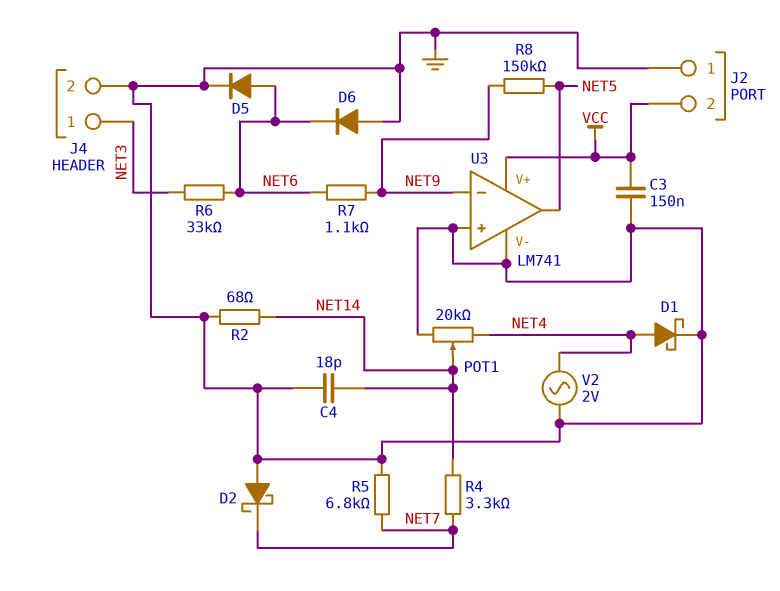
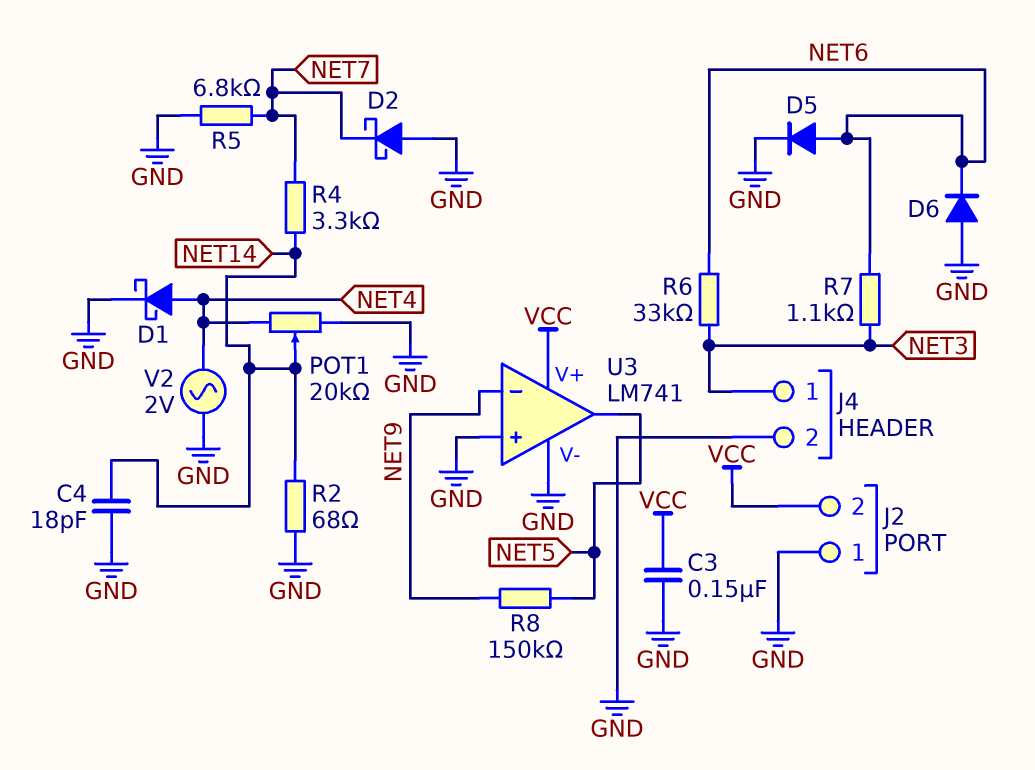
R7: 1.1k (NET6, NET9) -> 1.1k (NET3, NET6)

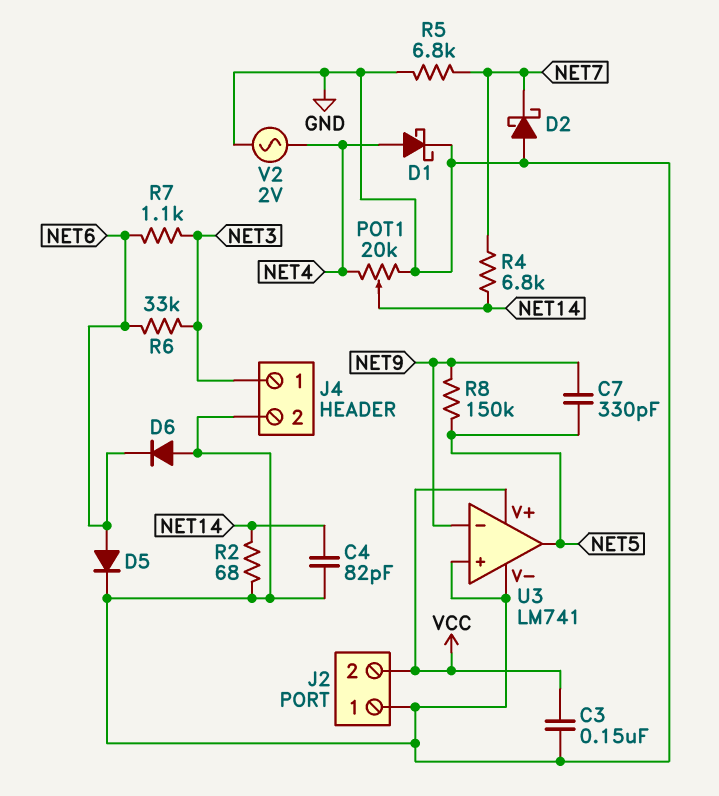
C4: 18pF (GND, NET14) -> 82pF (GND, NET14)
C7: none -> 330pF (NET5, NET9)
R4: 3.3k (NET7, NET14) -> 6.8k (NET7, NET14)

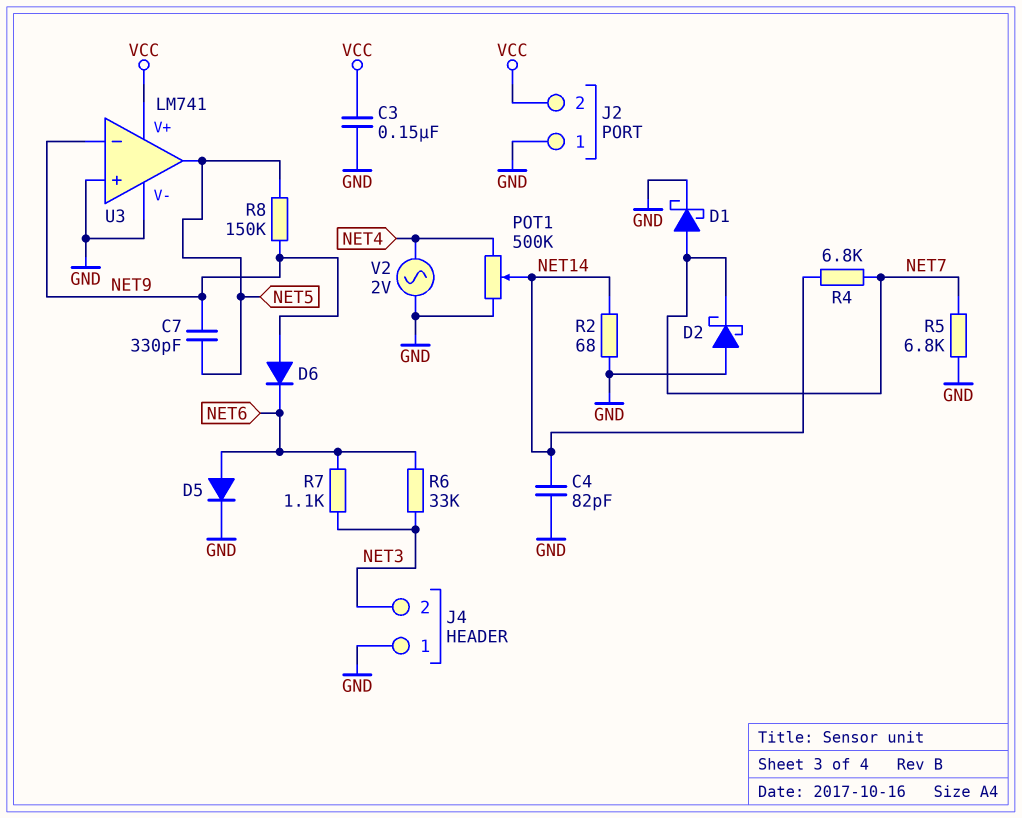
D1: schottky (A NET4, K GND) -> schottky (A NET7, K GND)
D6: diode (A GND, K NET6) -> diode (A NET9, K NET6)
J4 pin 1: NET3 -> GND
J4 pin 2: GND -> NET3
POT1: 20k (GND, NET4, wiper NET14) -> 500k (GND, NET4, wiper NET14)

